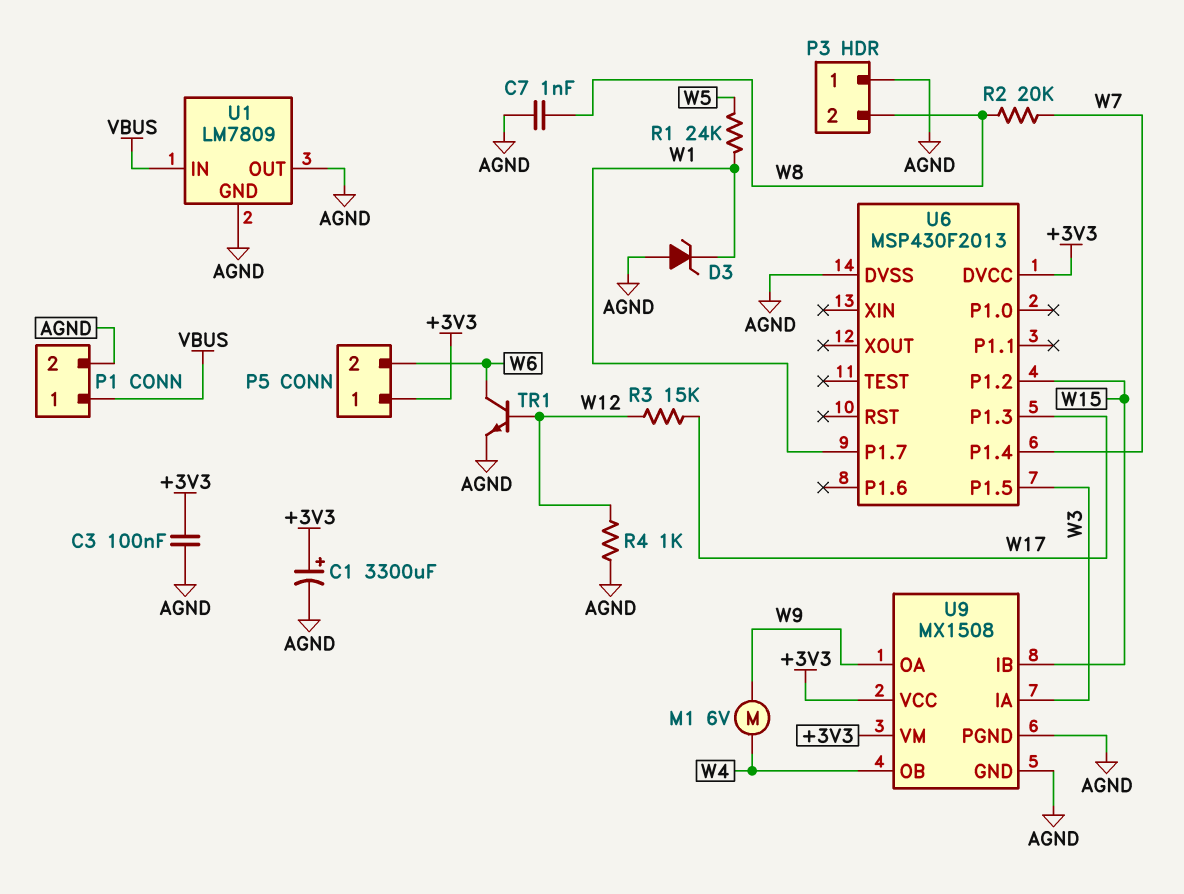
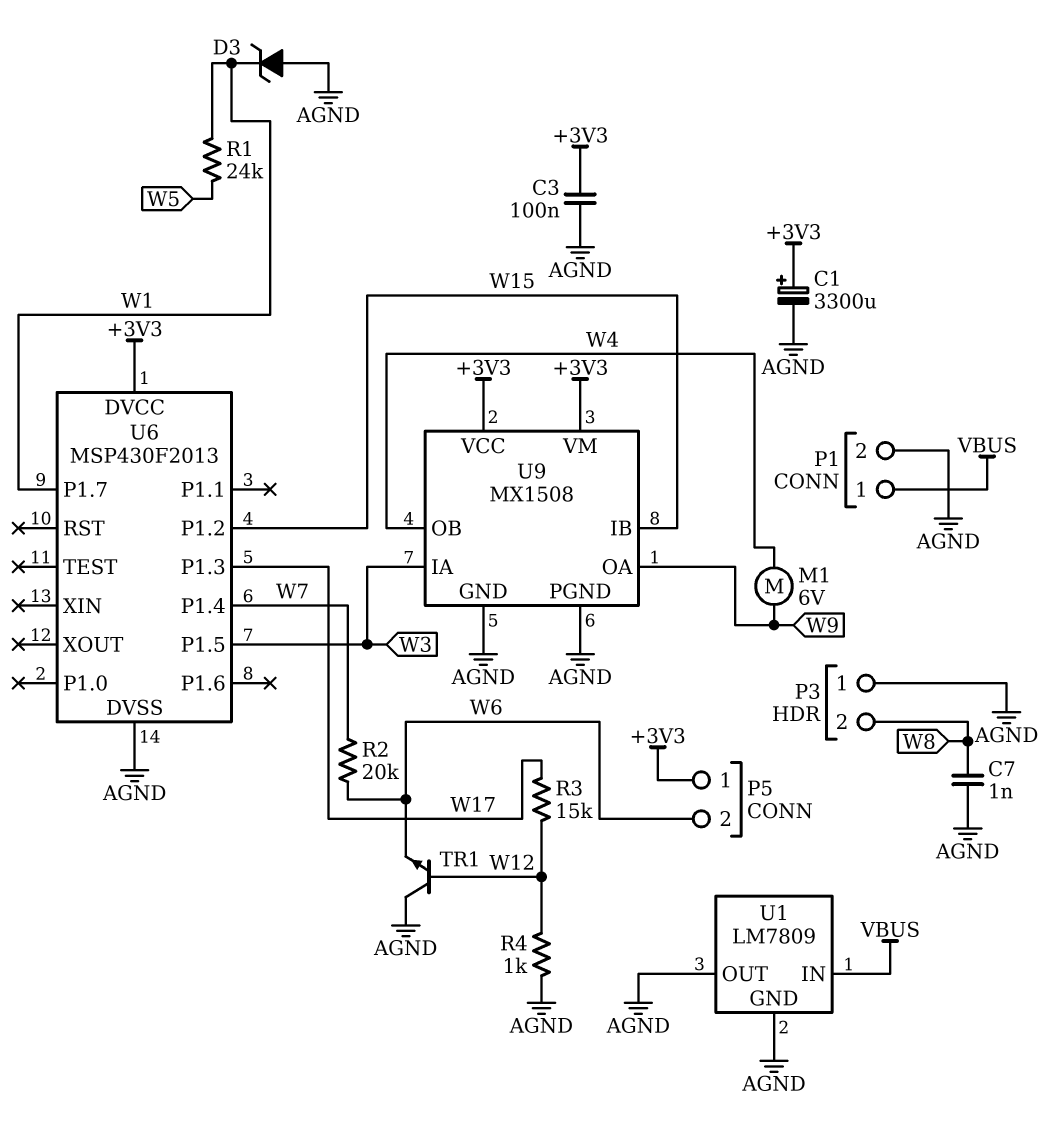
R2: 20k (W7, W8) -> 20k (W6, W7)
TR1: NPN (B W12, C W6, E AGND) -> NPN (B W12, C AGND, E W6)

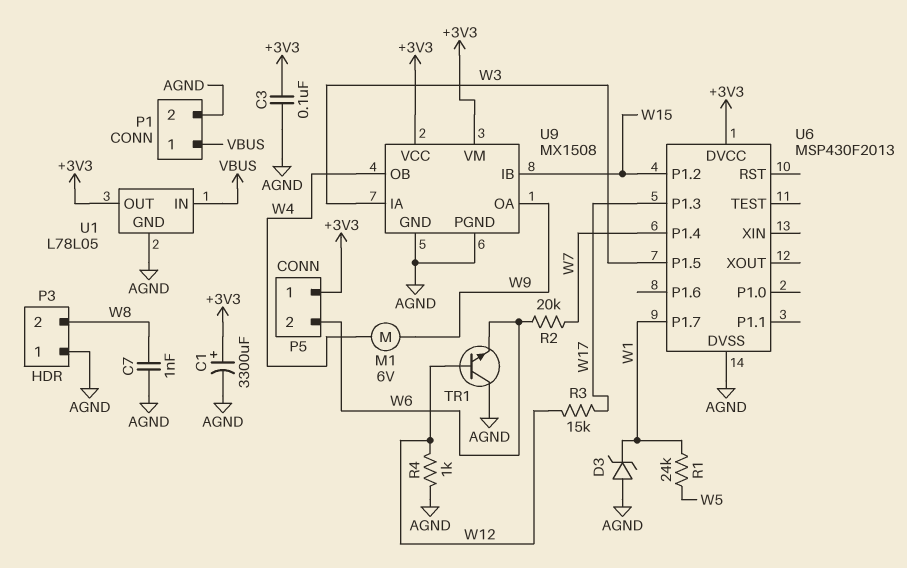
U1: LM7809 -> L78L05
U1 pin OUT: AGND -> +3V3

